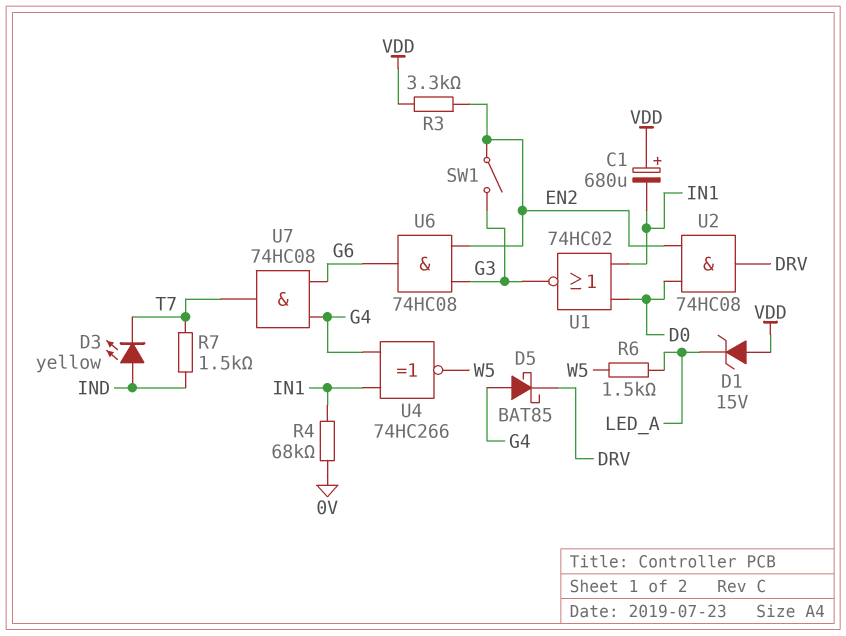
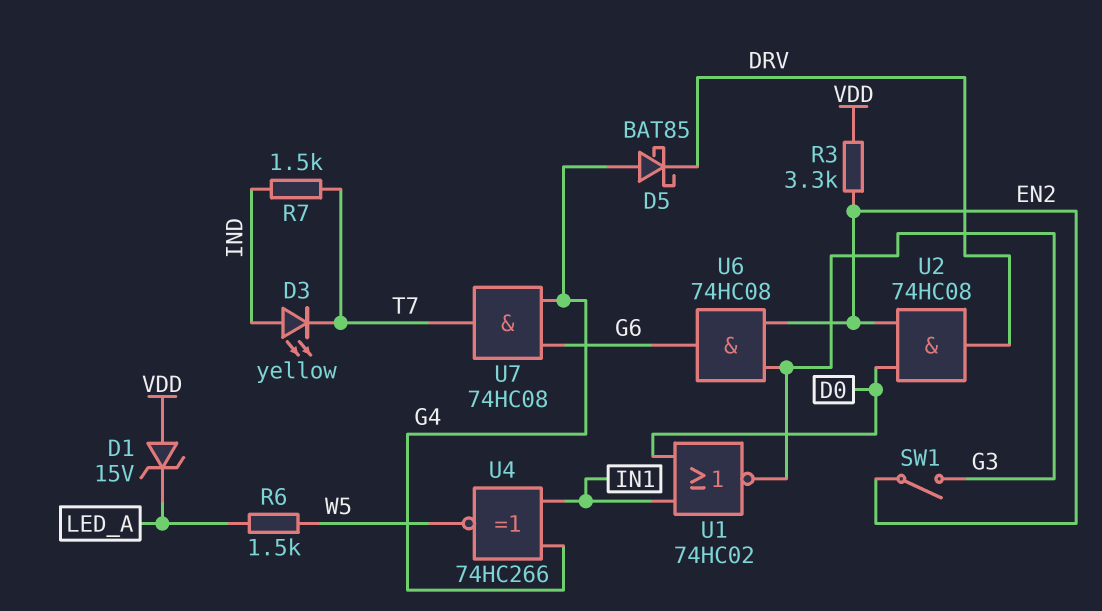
C1: 680uF (plus VDD, minus IN1) -> none
R4: 68k (0V, IN1) -> none

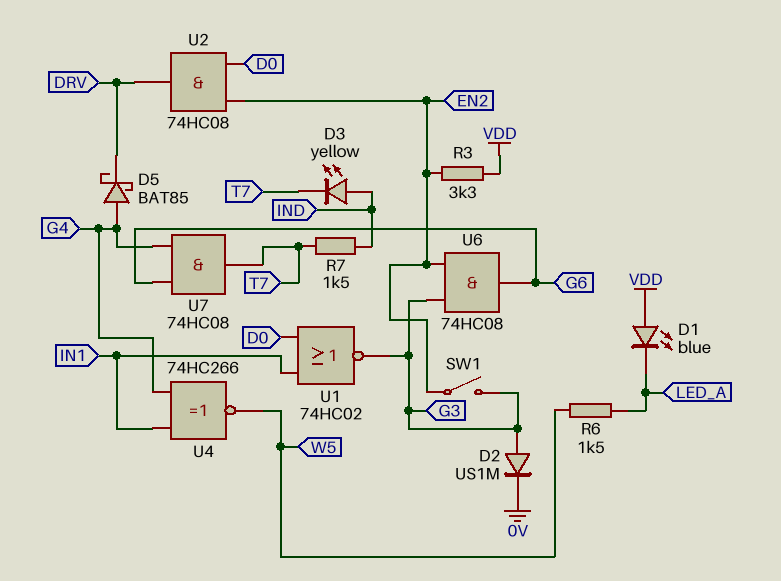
D1: zener 15V (A VDD, K LED_A) -> LED blue (A VDD, K LED_A)
D2: none -> diode US1M (A G3, K 0V)

